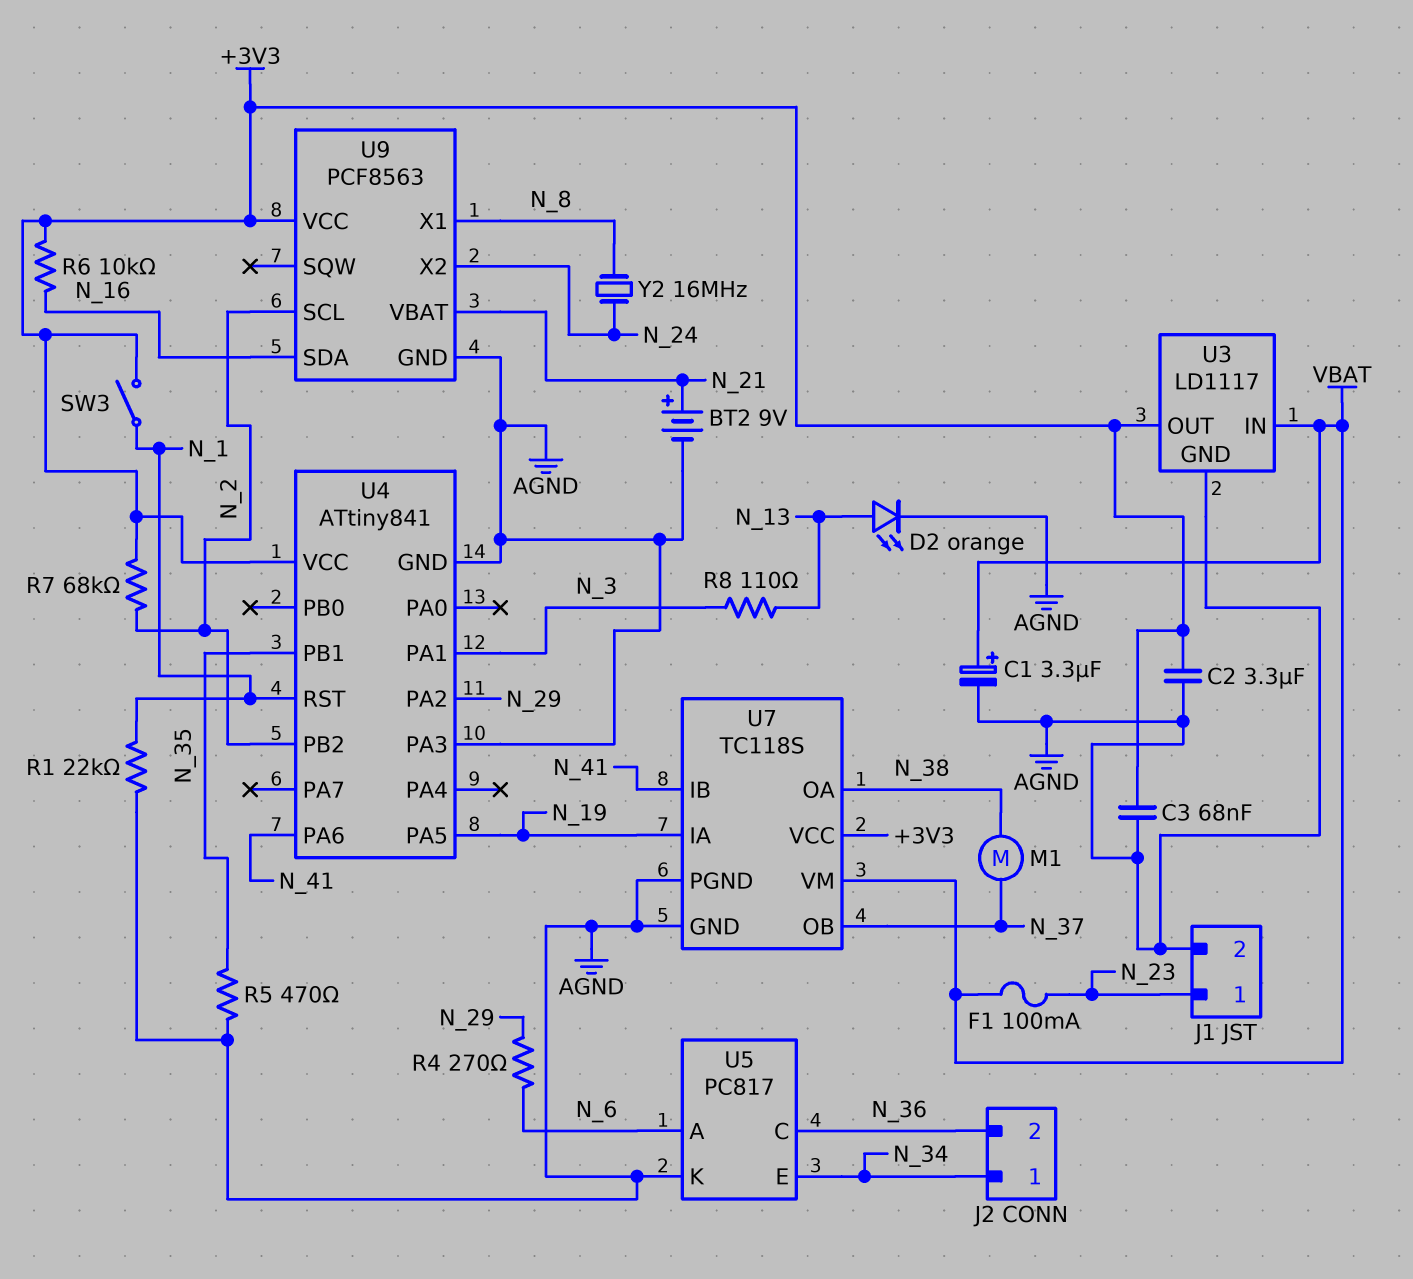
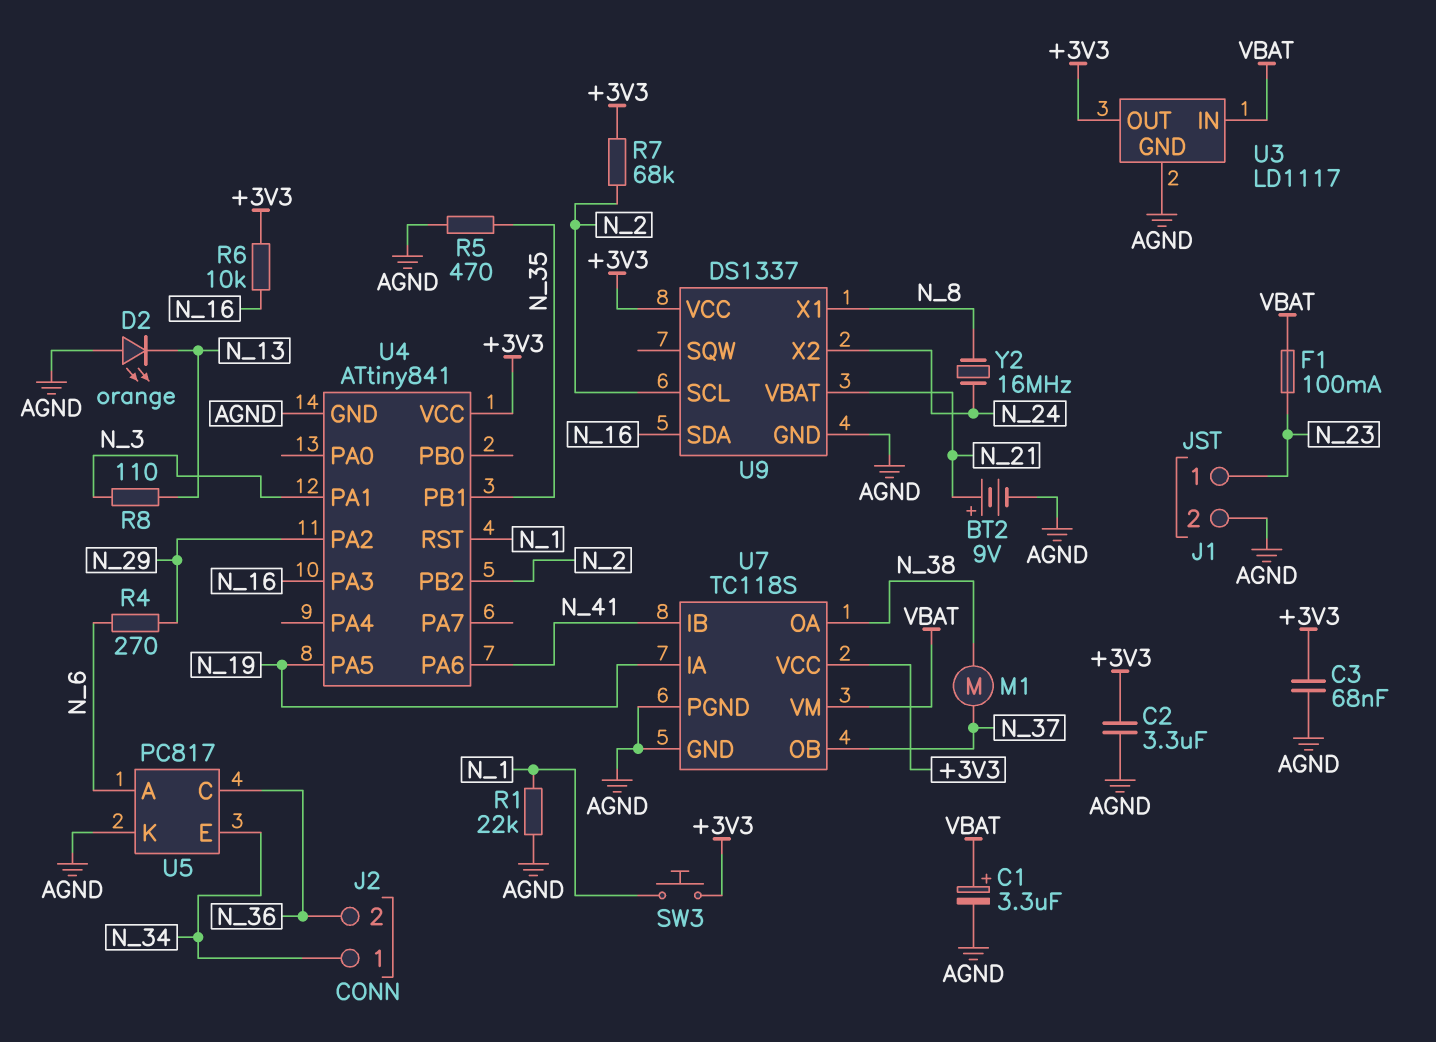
D2: LED orange (A N_13, K AGND) -> LED orange (A AGND, K N_13)
SW3: switch (+3V3, N_1) -> button (+3V3, N_1)
U4 pin PA3: AGND -> N_16
U9: PCF8563 -> DS1337

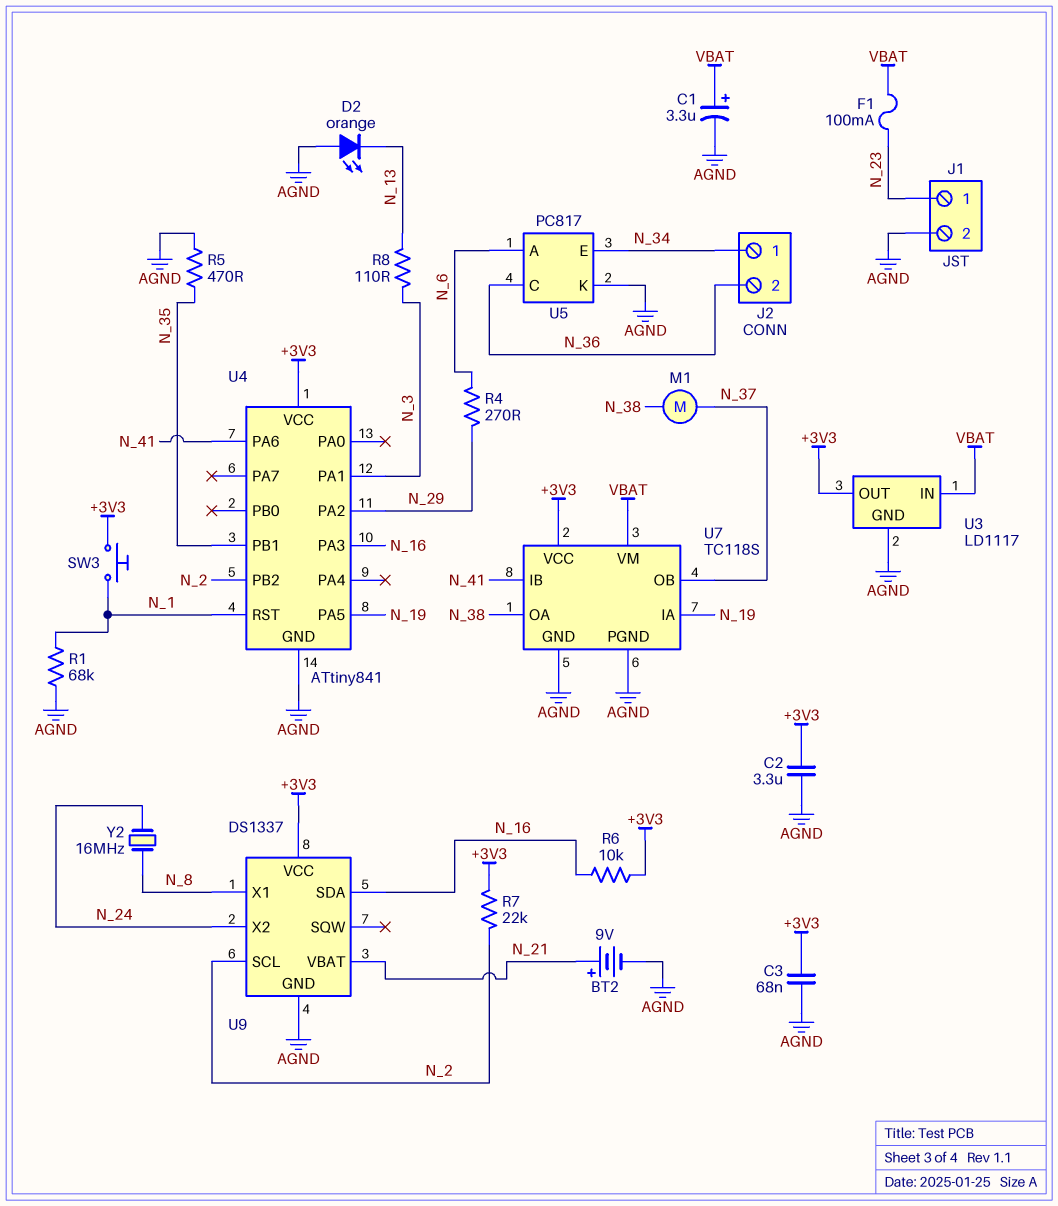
R1: 22k (AGND, N_1) -> 68k (AGND, N_1)
R7: 68k (+3V3, N_2) -> 22k (+3V3, N_2)

